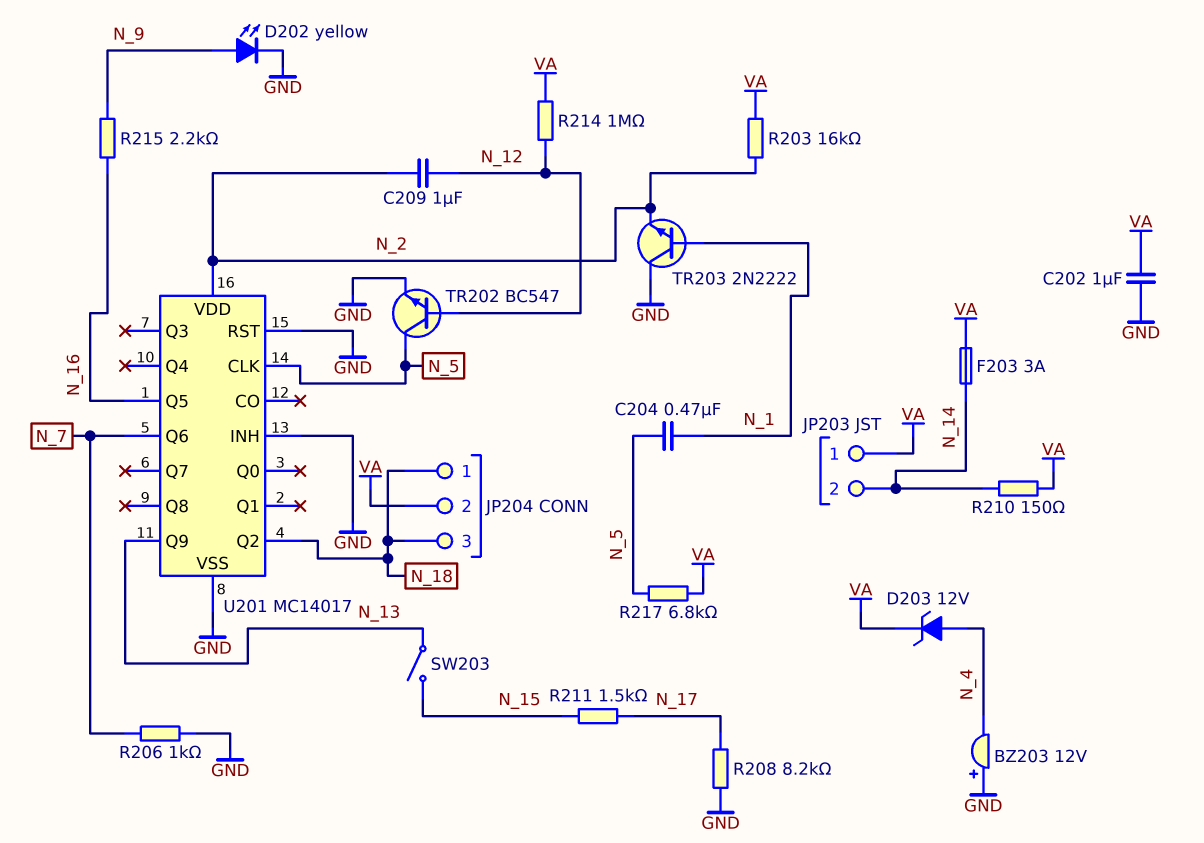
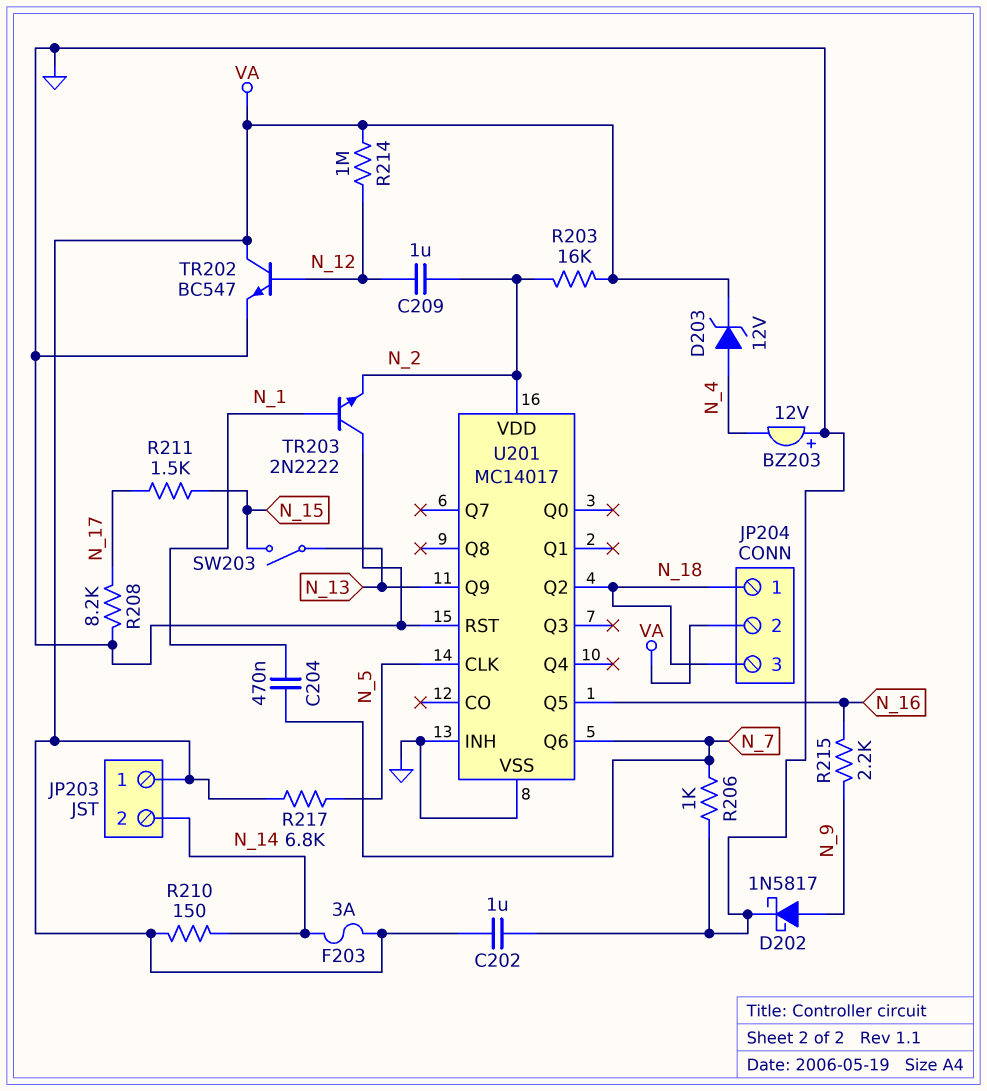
C204: 470nF (N_1, N_5) -> 470nF (N_1, N_7)
D202: LED yellow (A N_9, K GND) -> schottky 1N5817 (A N_9, K GND)
TR202: NPN BC547 (B N_12, C N_5, E GND) -> NPN BC547 (B N_12, C VA, E GND)

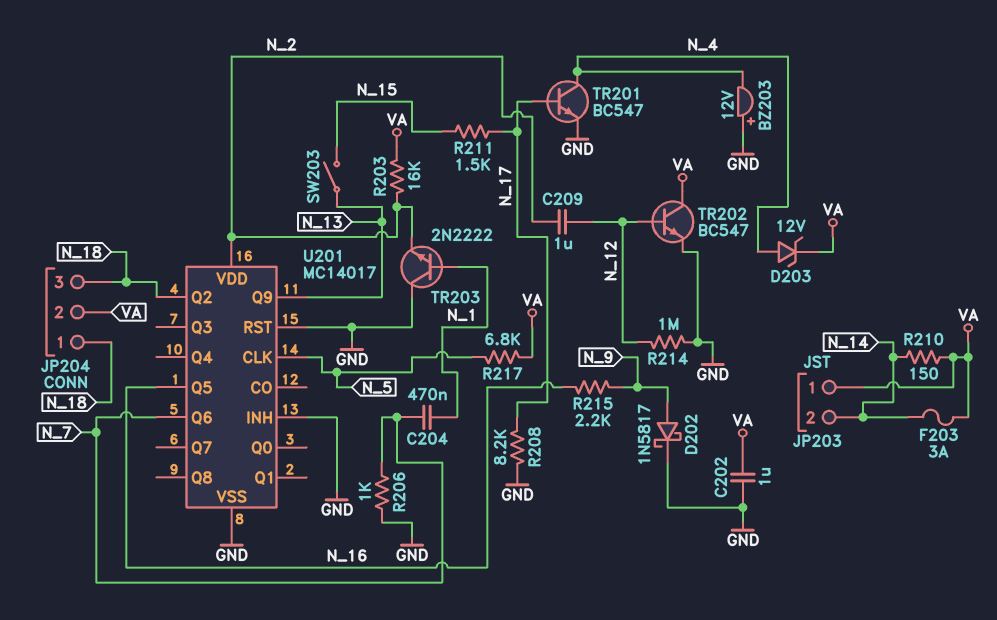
R214: 1M (N_12, VA) -> 1M (GND, N_12)
TR201: none -> NPN BC547 (B N_17, C N_4, E GND)

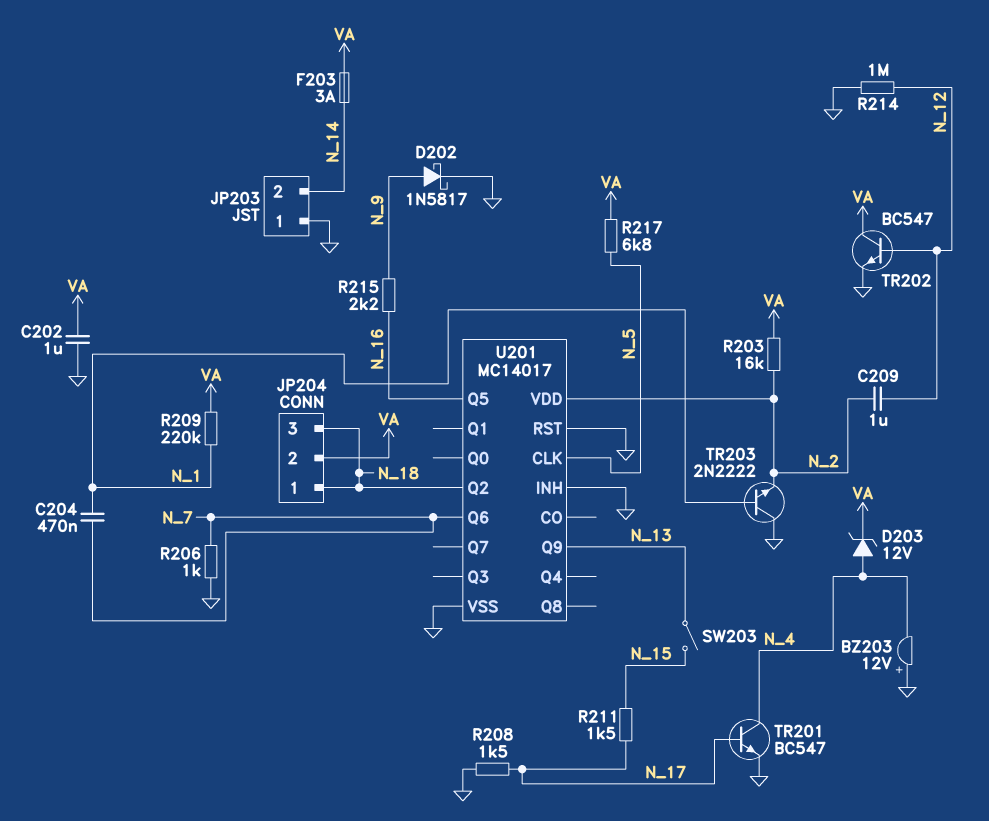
JP203 pin 1: VA -> GND
R208: 8.2k (GND, N_17) -> 1.5k (GND, N_17)
R209: none -> 220k (N_1, VA)
R210: 150 (N_14, VA) -> none

